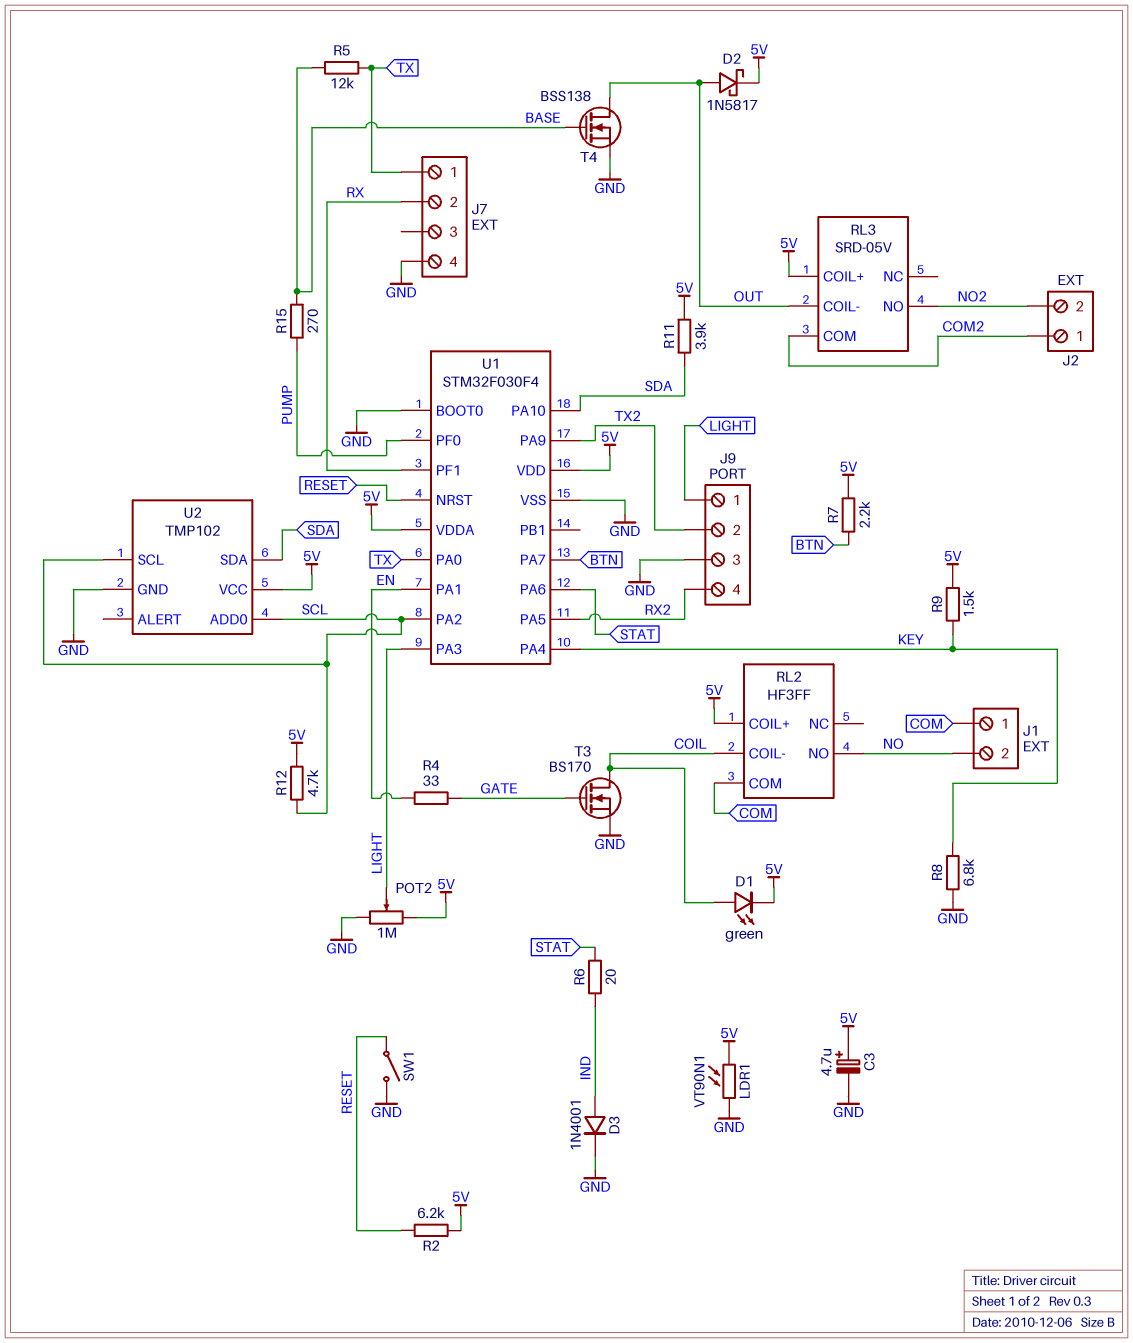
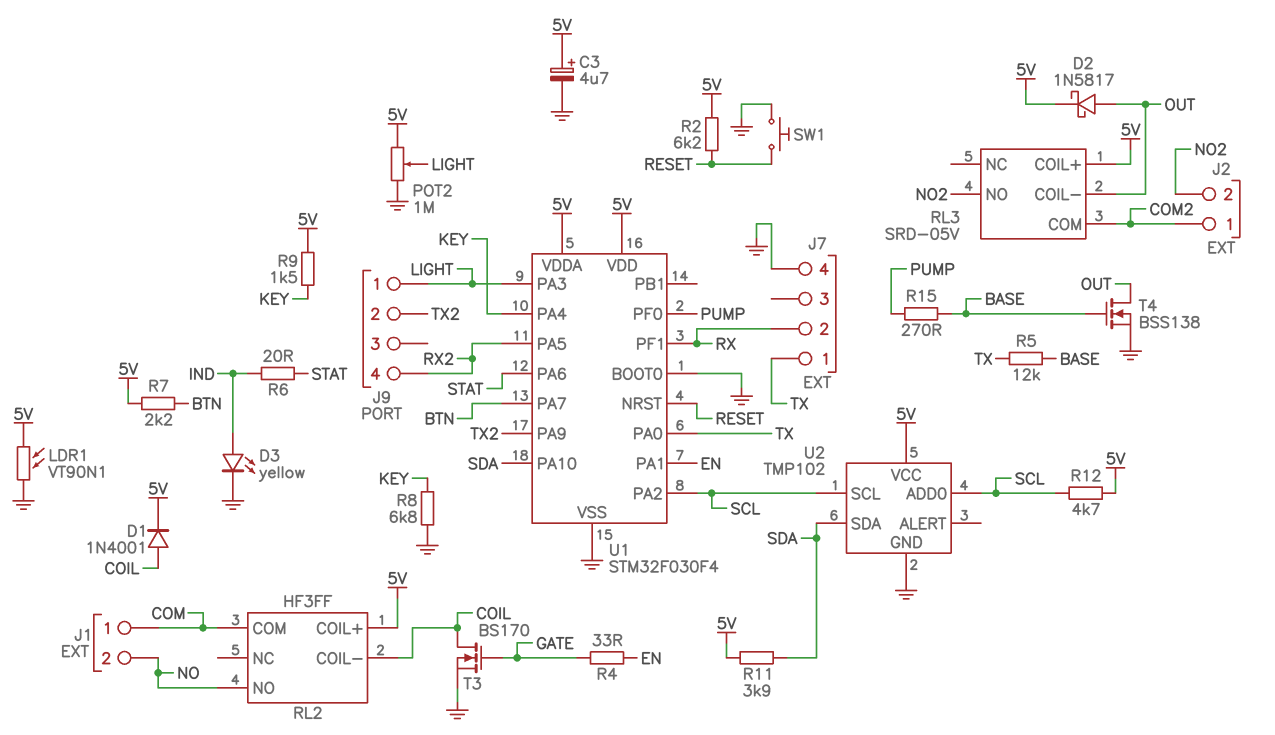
D1: LED green (A COIL, K 5V) -> diode 1N4001 (A COIL, K 5V)
D3: diode 1N4001 (A IND, K GND) -> LED yellow (A IND, K GND)
J9 pin 3: GND -> none
SW1: switch (GND, RESET) -> button (GND, RESET)

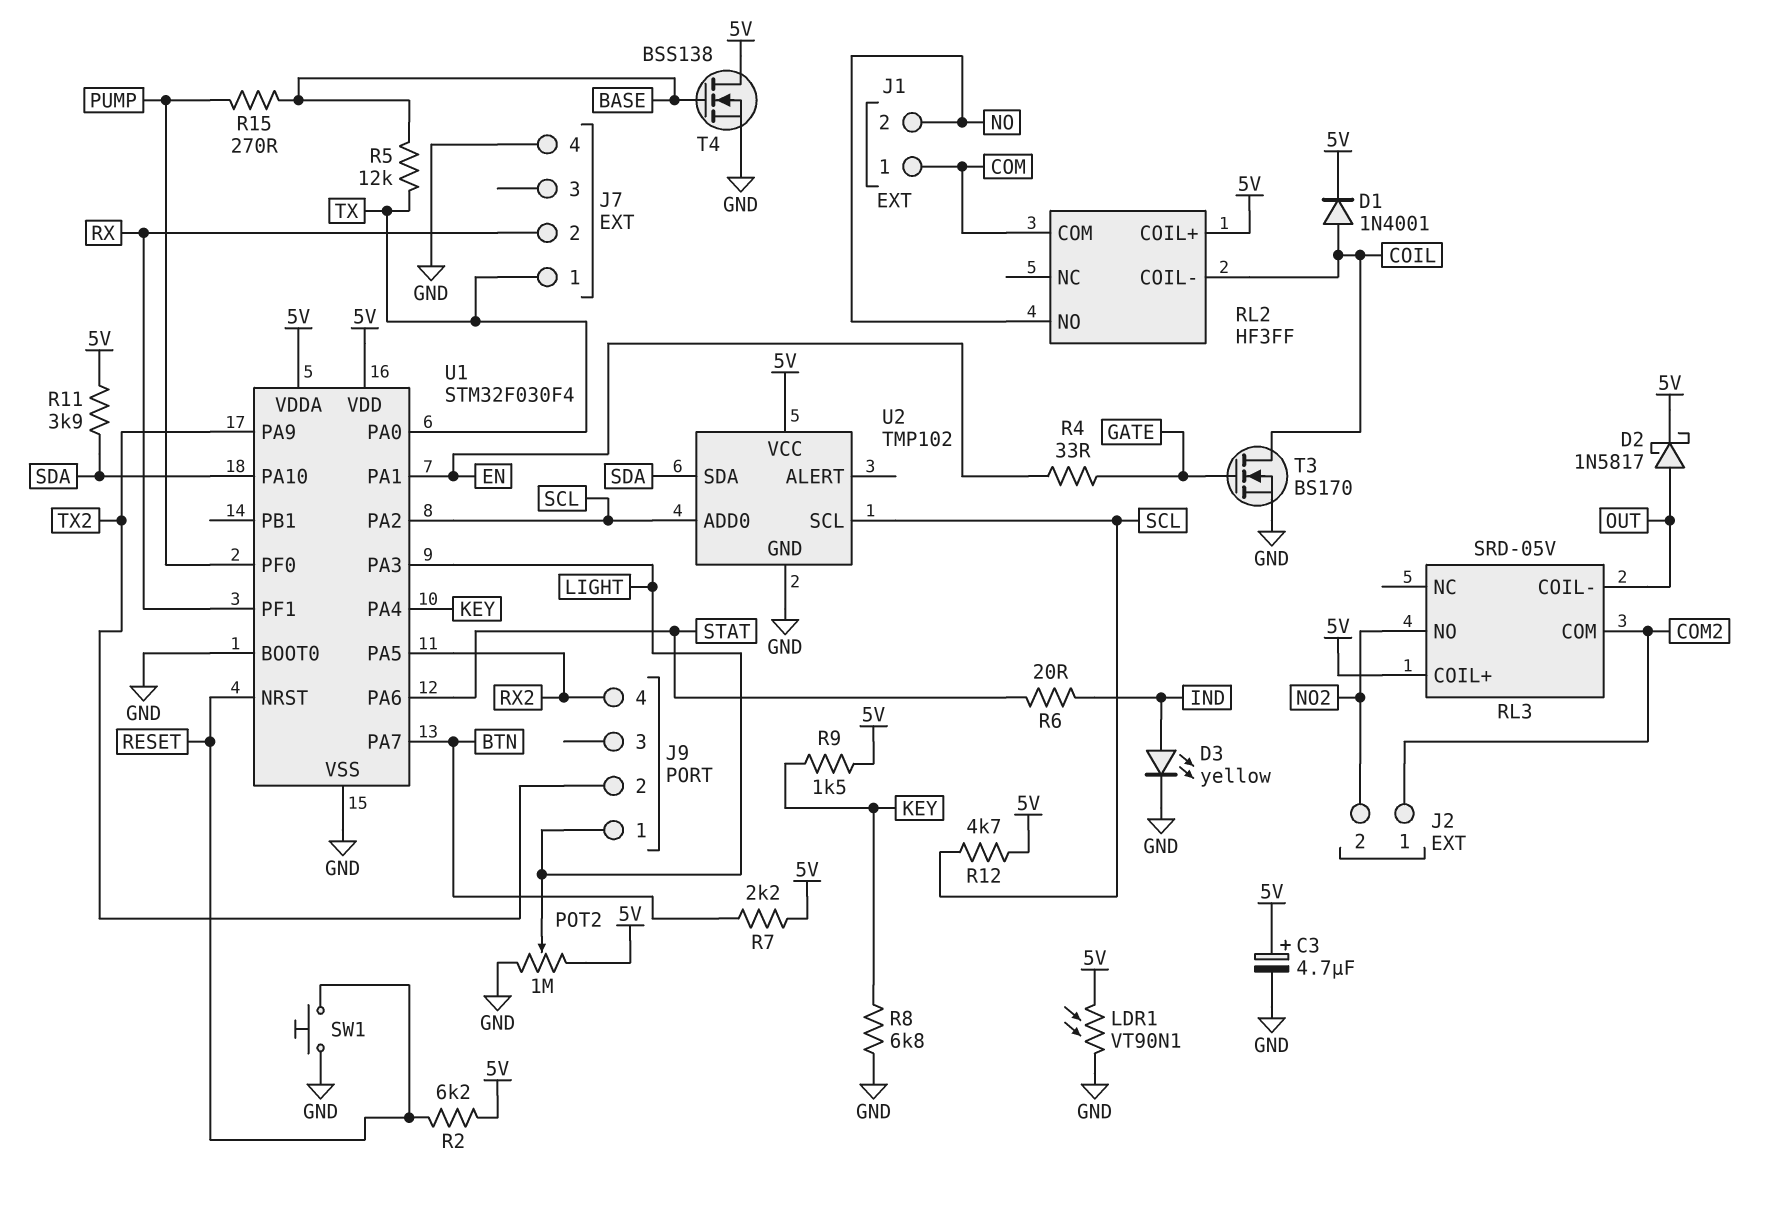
T4: NMOS BSS138 (G BASE, D OUT, S GND) -> NMOS BSS138 (G BASE, D 5V, S GND)

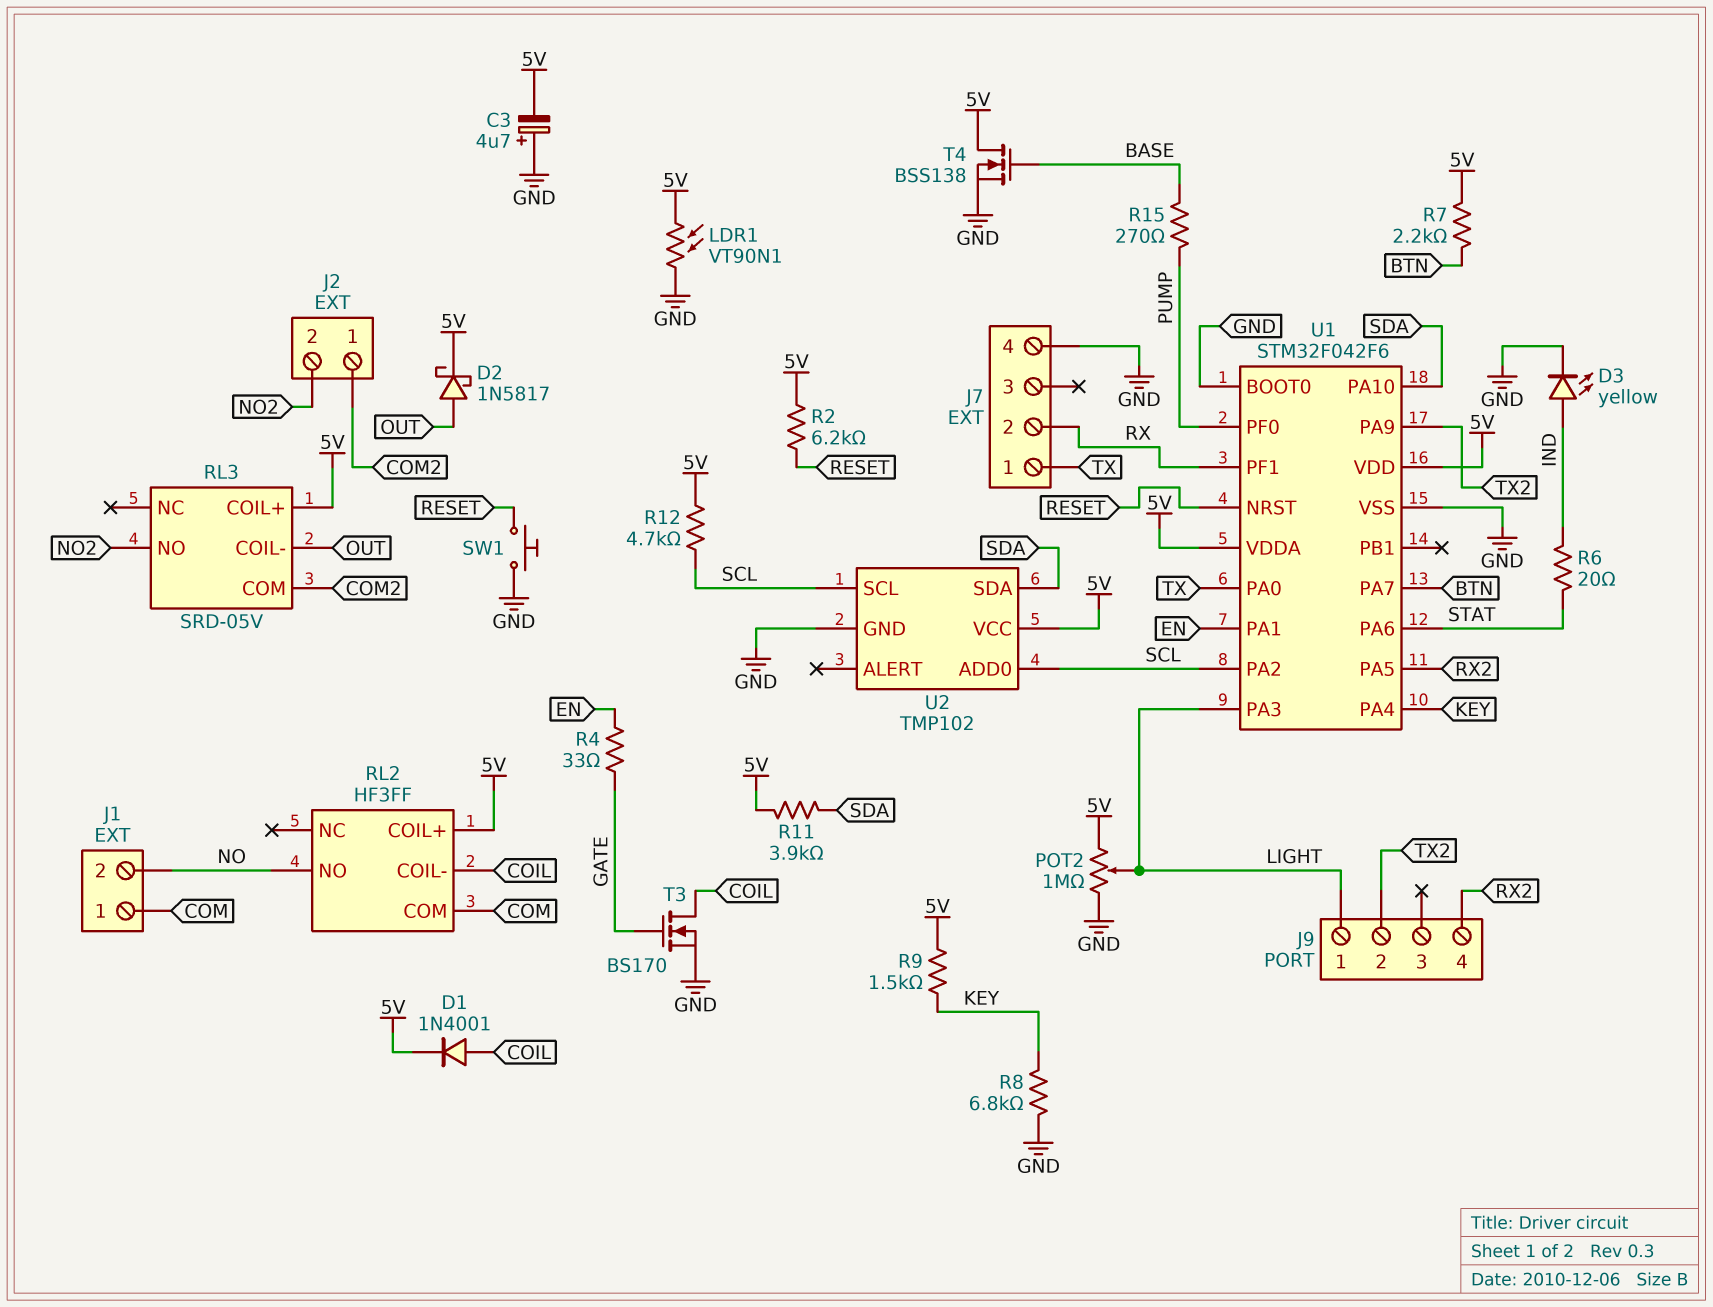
C3: 4.7uF (plus 5V, minus GND) -> 4.7uF (plus GND, minus 5V)
R5: 12k (BASE, TX) -> none
U1: STM32F030F4 -> STM32F042F6

